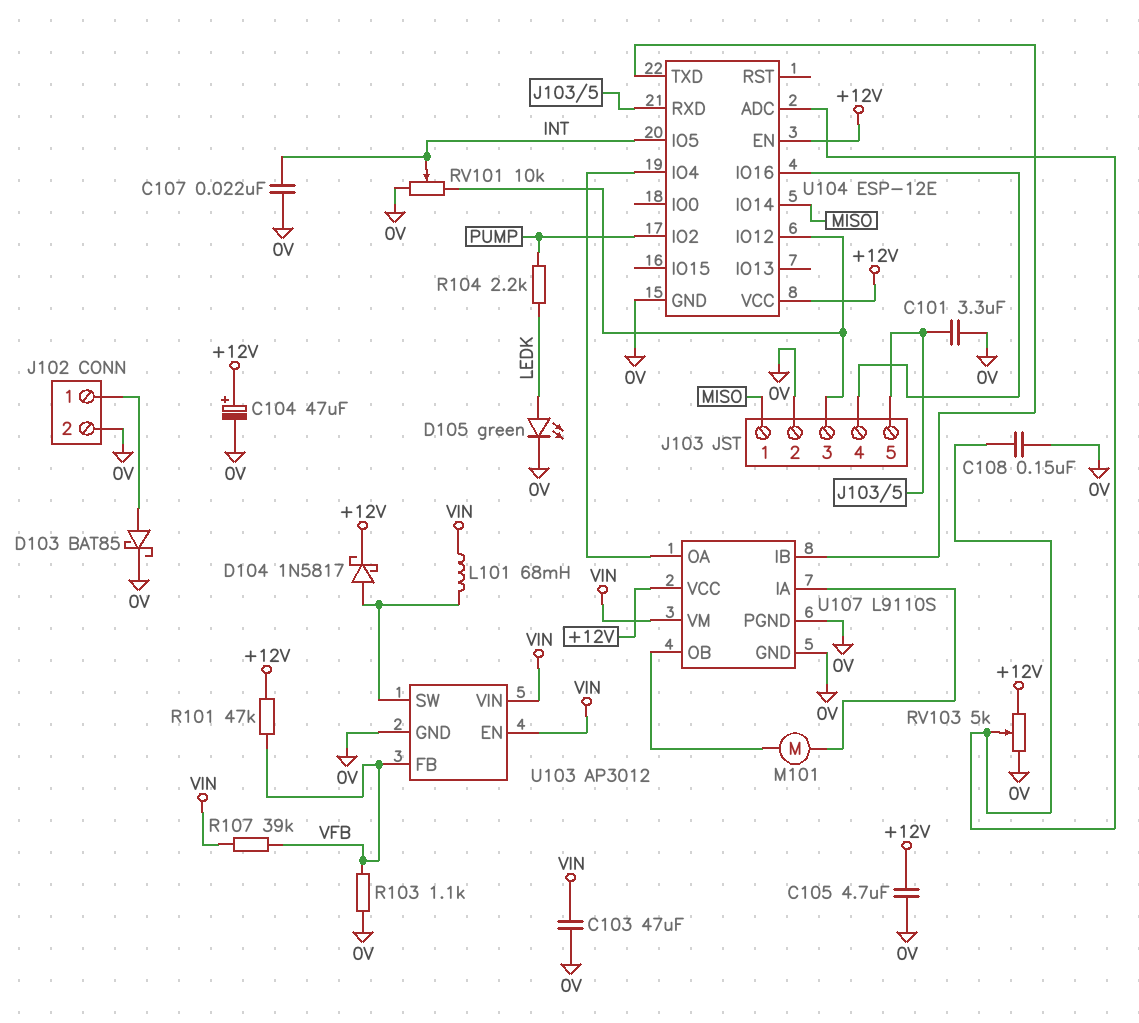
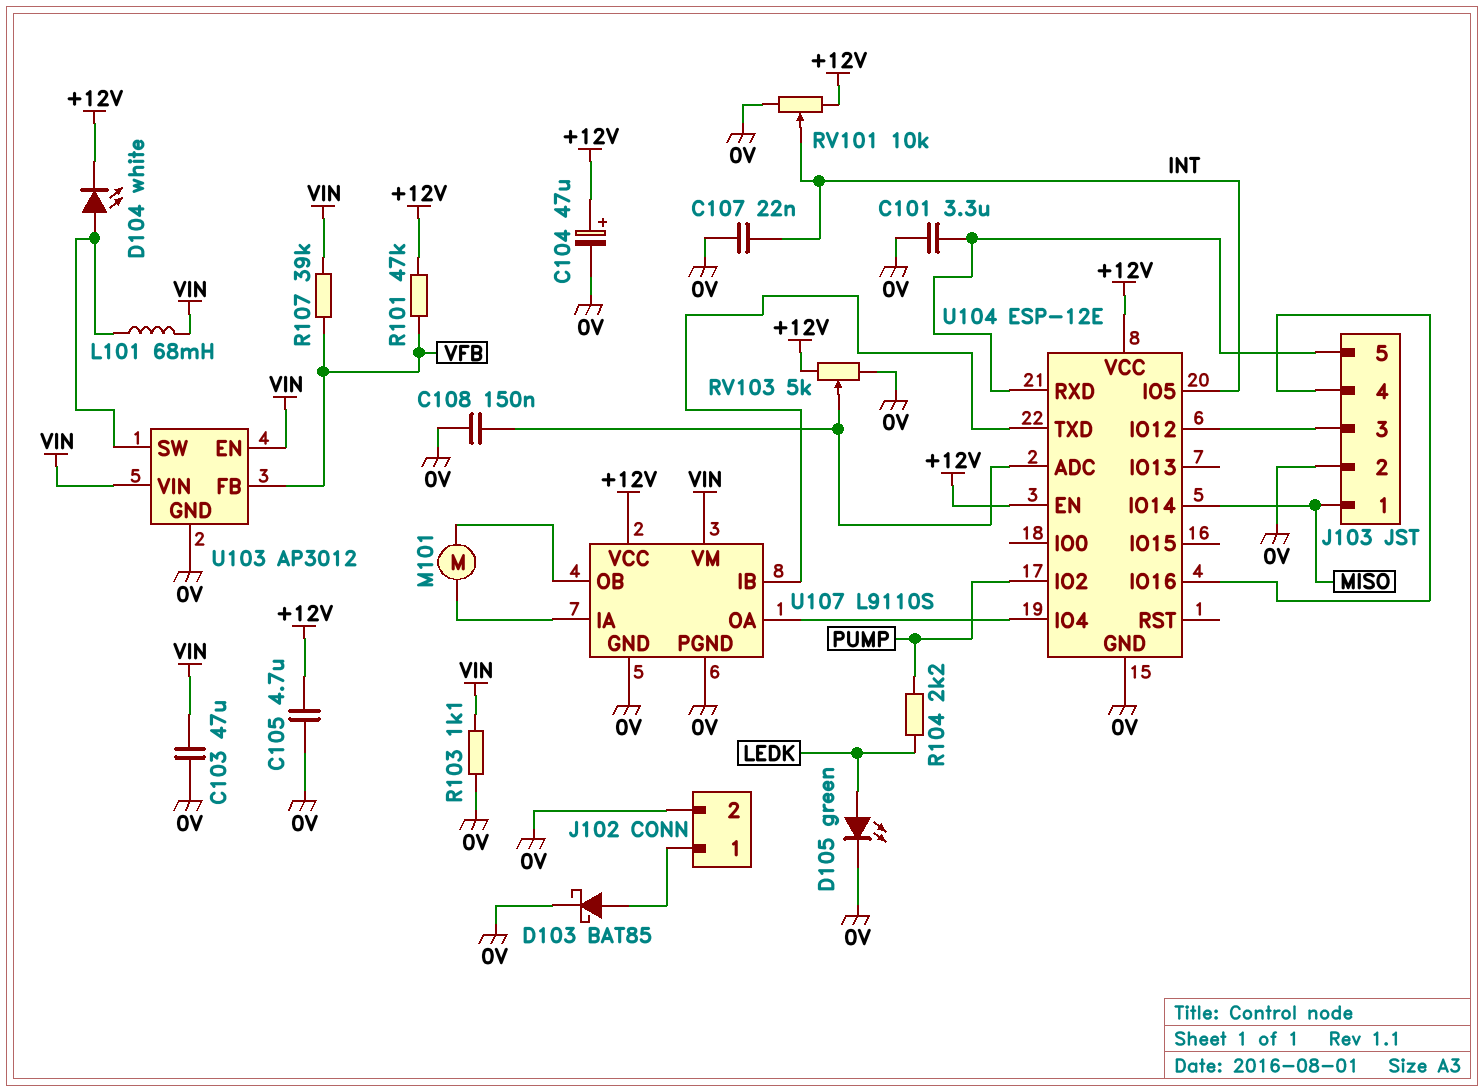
D104: schottky 1N5817 (A U103/SW, K +12V) -> LED white (A U103/SW, K +12V)
R103: 1.1k (0V, VFB) -> 1.1k (0V, VIN)
RV101: 10k (0V, J103/3, wiper INT) -> 10k (+12V, 0V, wiper INT)

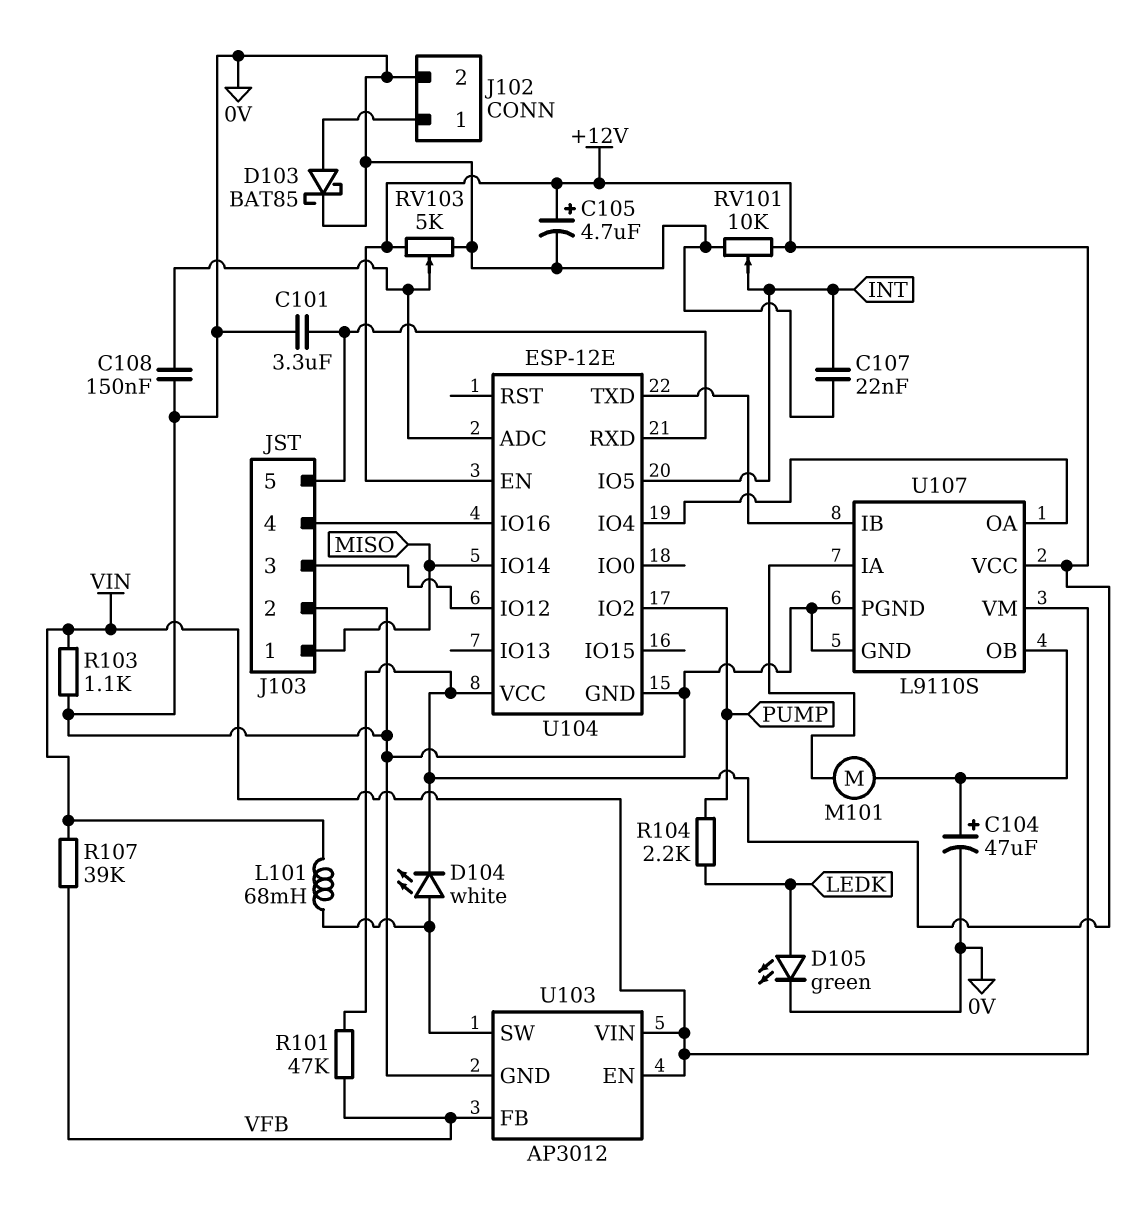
C103: 47uF (0V, VIN) -> none
C104: 47uF (plus +12V, minus 0V) -> 47uF (plus U107/OB, minus 0V)
C105: 4.7uF (+12V, 0V) -> 4.7uF (plus +12V, minus 0V)

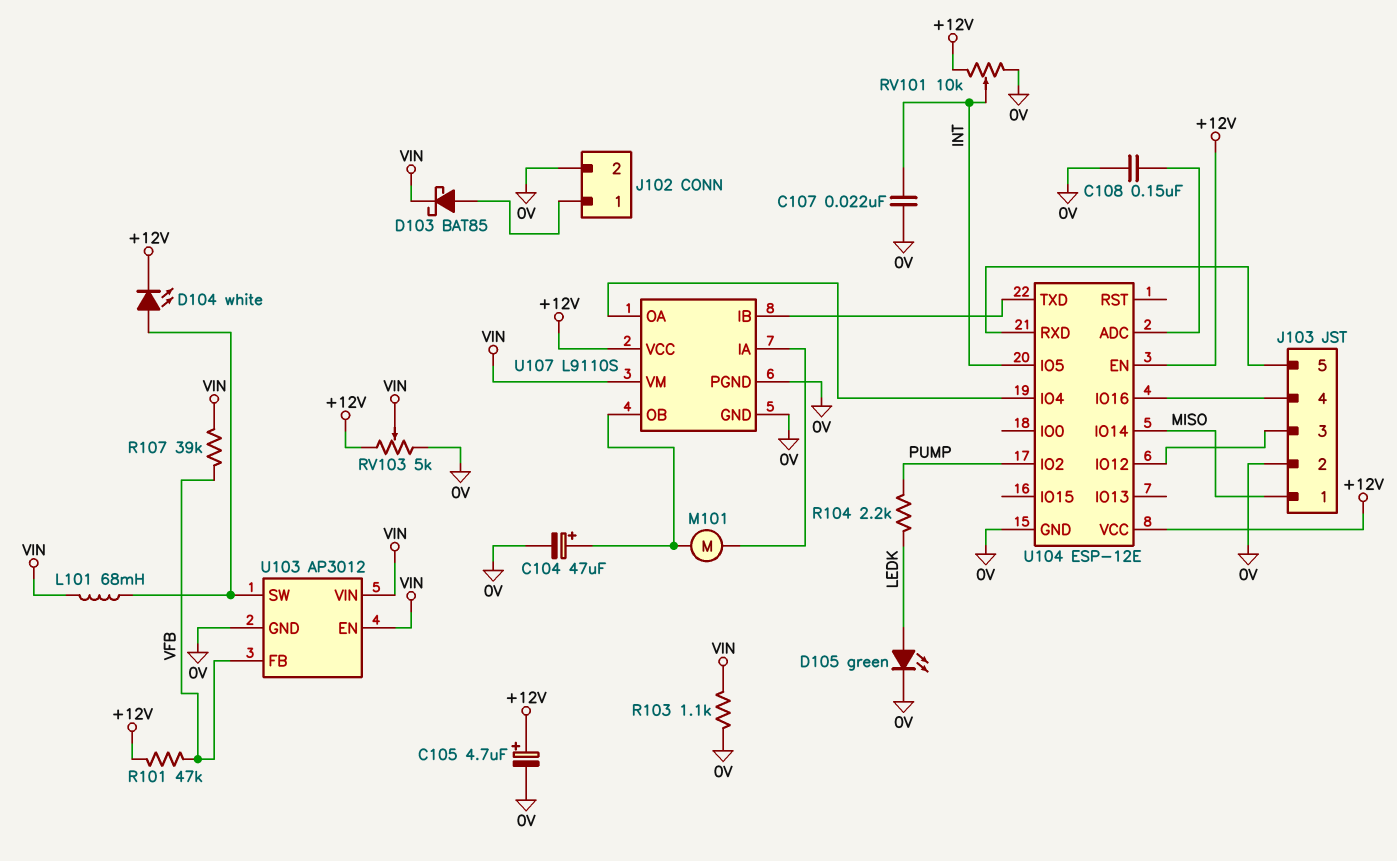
C101: 3.3uF (0V, J103/5) -> none
D103: schottky BAT85 (A J102/1, K 0V) -> schottky BAT85 (A J102/1, K VIN)
RV103: 5k (+12V, 0V, wiper U104/ADC) -> 5k (+12V, 0V, wiper VIN)

